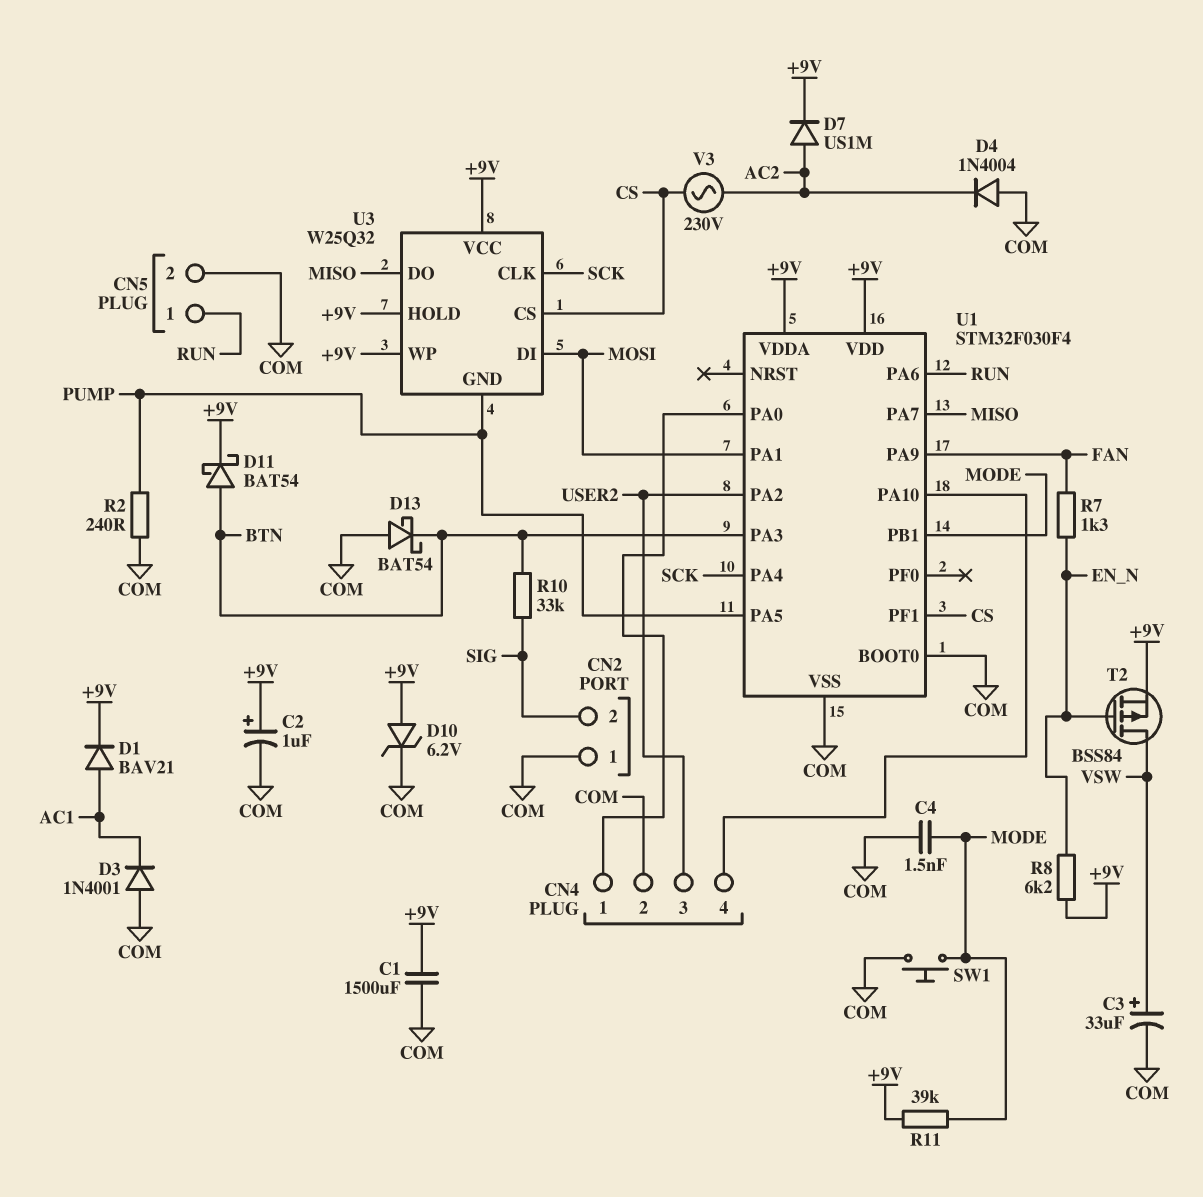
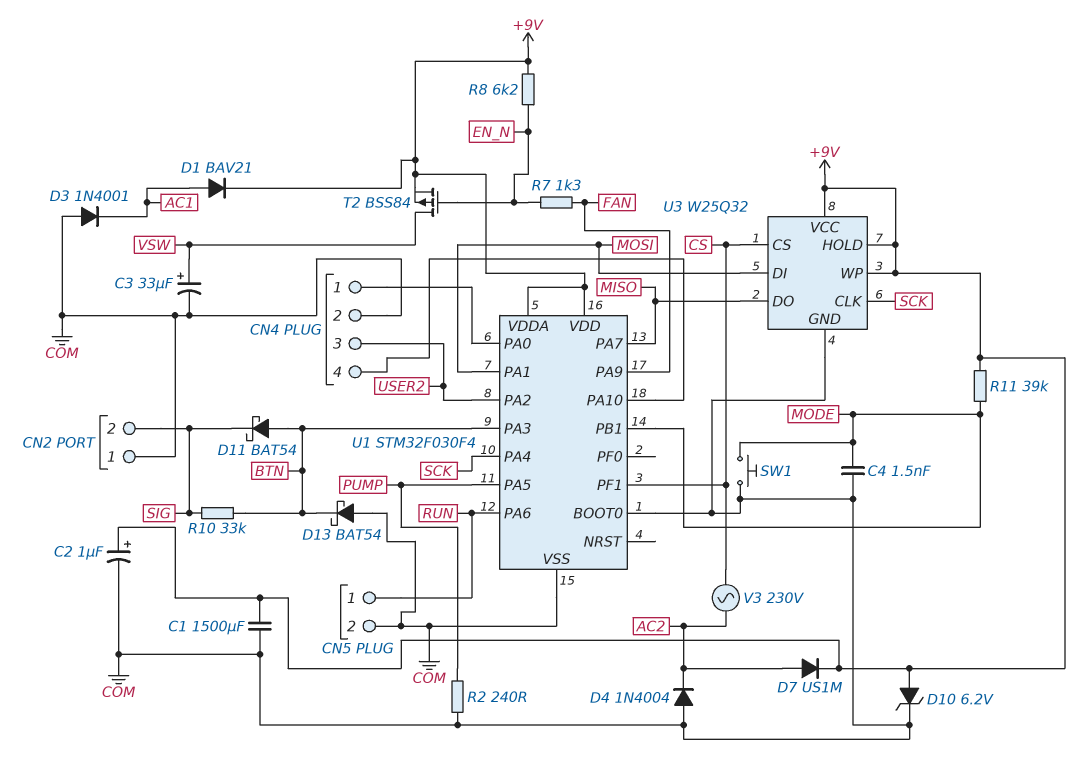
D11: schottky BAT54 (A BTN, K +9V) -> schottky BAT54 (A BTN, K SIG)
U3 pin GND: PUMP -> COM

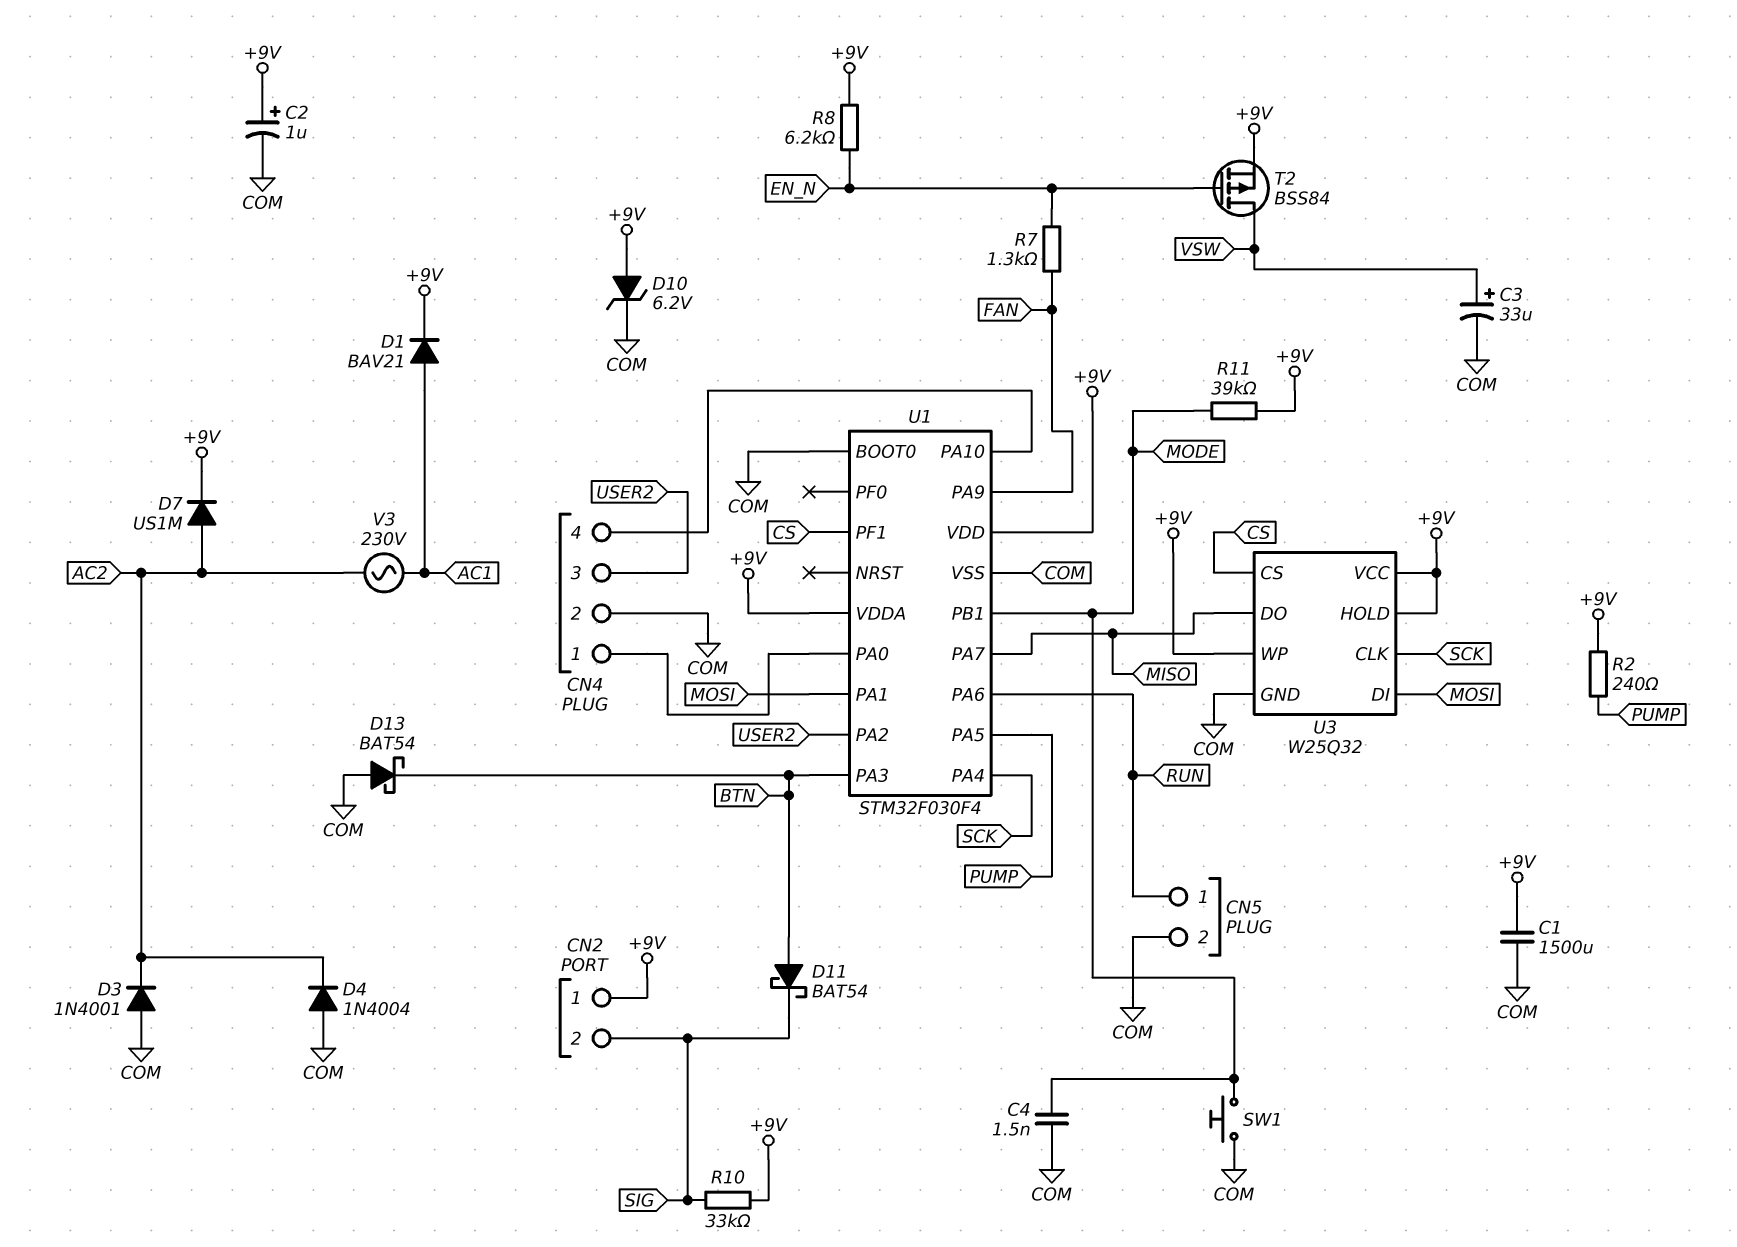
CN2 pin 1: COM -> +9V
D3: diode 1N4001 (A COM, K AC1) -> diode 1N4001 (A COM, K AC2)
R2: 240 (COM, PUMP) -> 240 (+9V, PUMP)
R10: 33k (BTN, SIG) -> 33k (+9V, SIG)
V3: AC 230V (AC2, CS) -> AC 230V (AC1, AC2)

